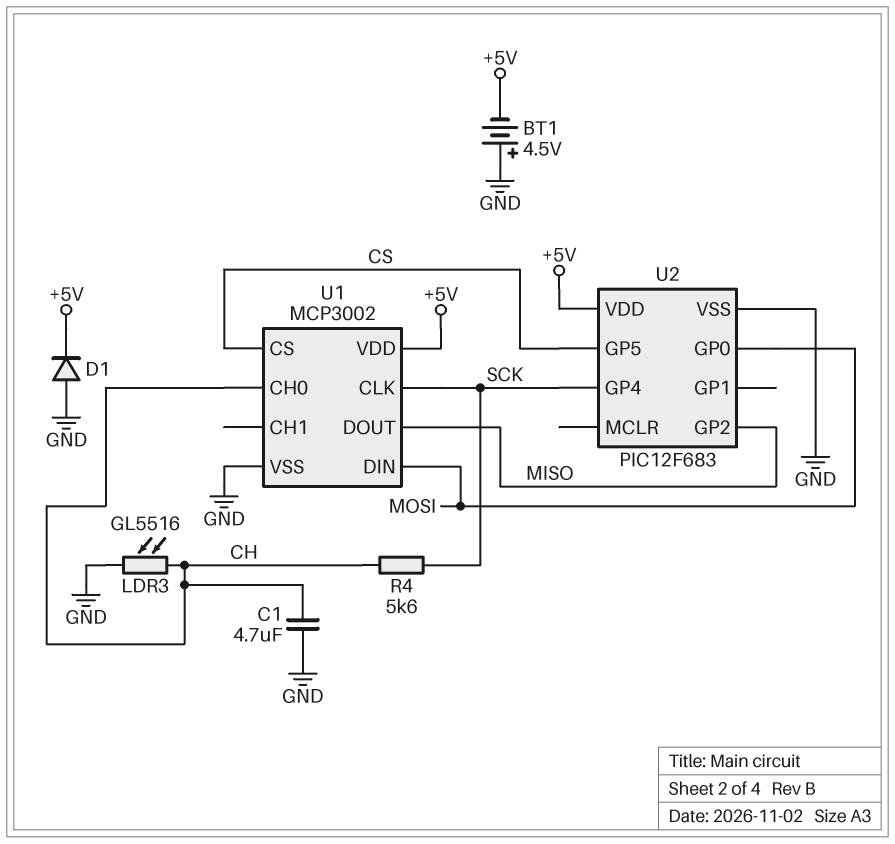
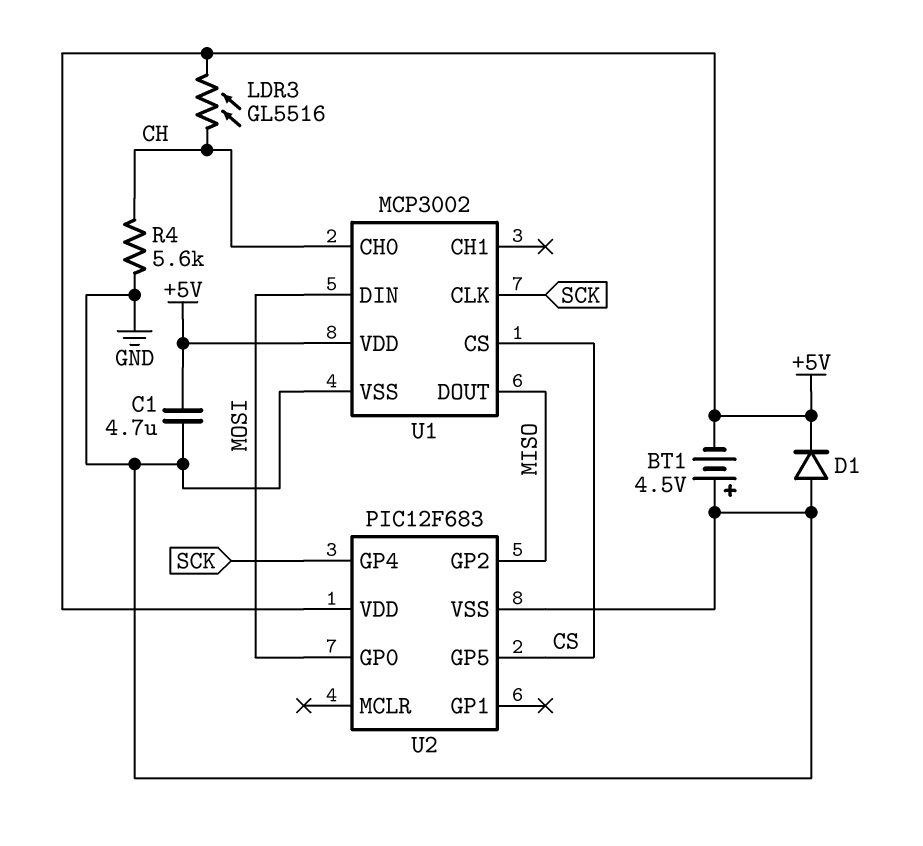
C1: 4.7uF (CH, GND) -> 4.7uF (+5V, GND)
LDR3: GL5516 (CH, GND) -> GL5516 (+5V, CH)
R4: 5.6k (CH, SCK) -> 5.6k (CH, GND)

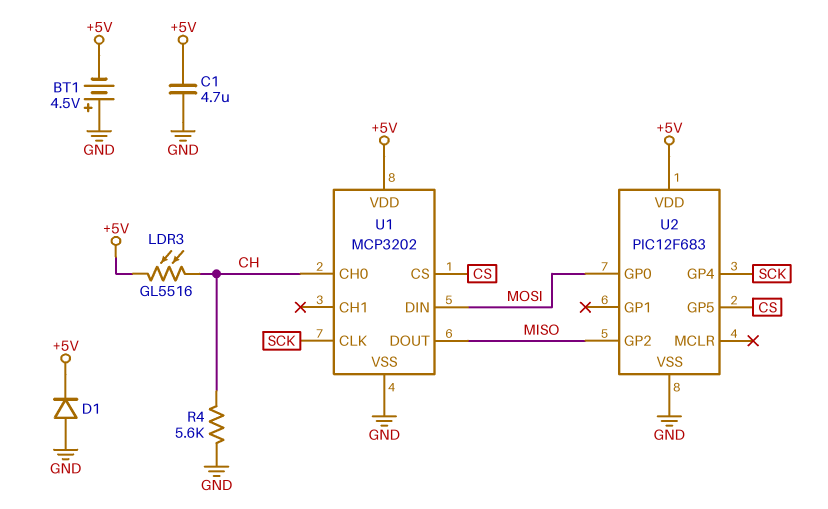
U1: MCP3002 -> MCP3202

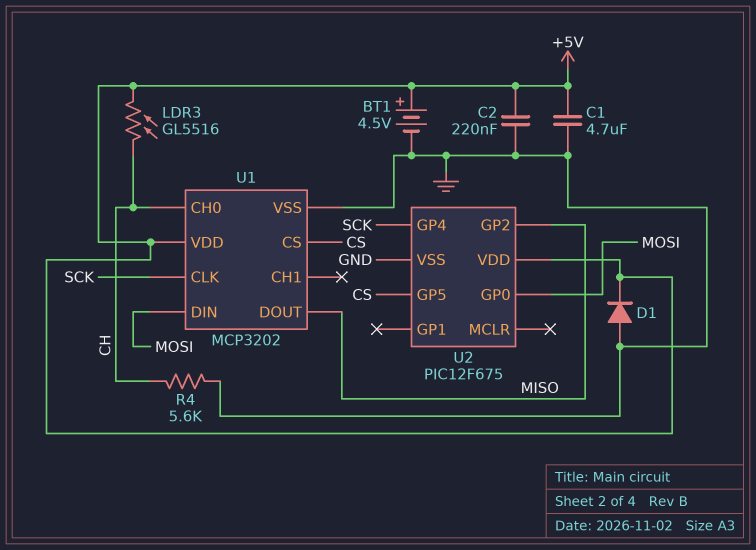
BT1: 4.5V (plus GND, minus +5V) -> 4.5V (plus +5V, minus GND)
C2: none -> 220nF (+5V, GND)
U2: PIC12F683 -> PIC12F675

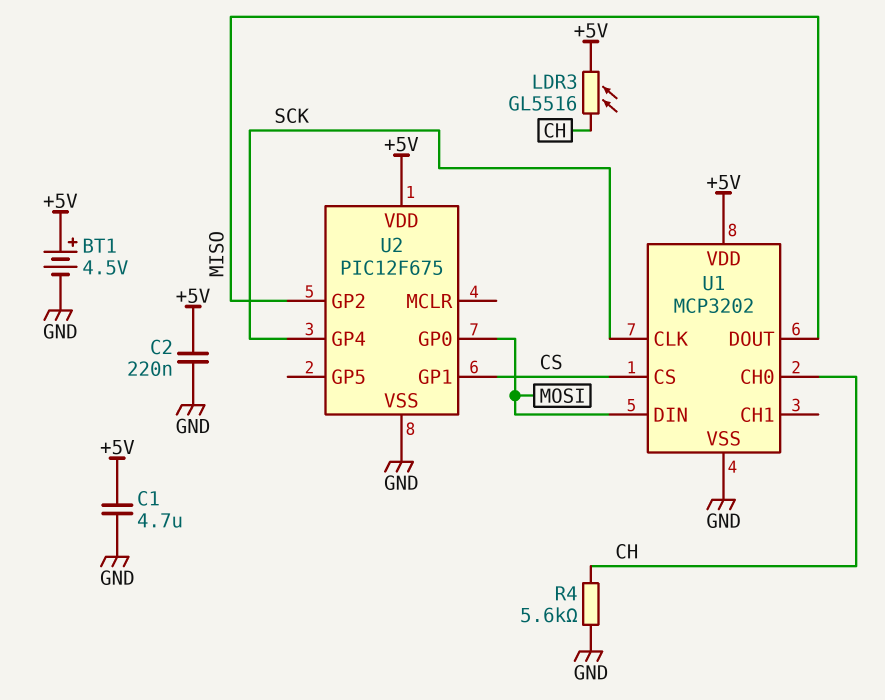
D1: diode (A GND, K +5V) -> none
U2 pin GP1: none -> CS
U2 pin GP5: CS -> none

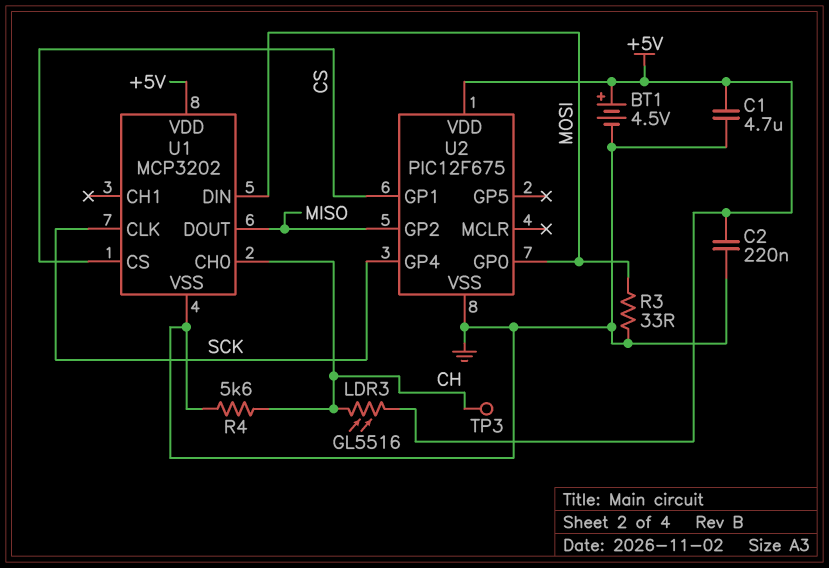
R3: none -> 33 (GND, MOSI)
TP3: none -> test point (CH)

